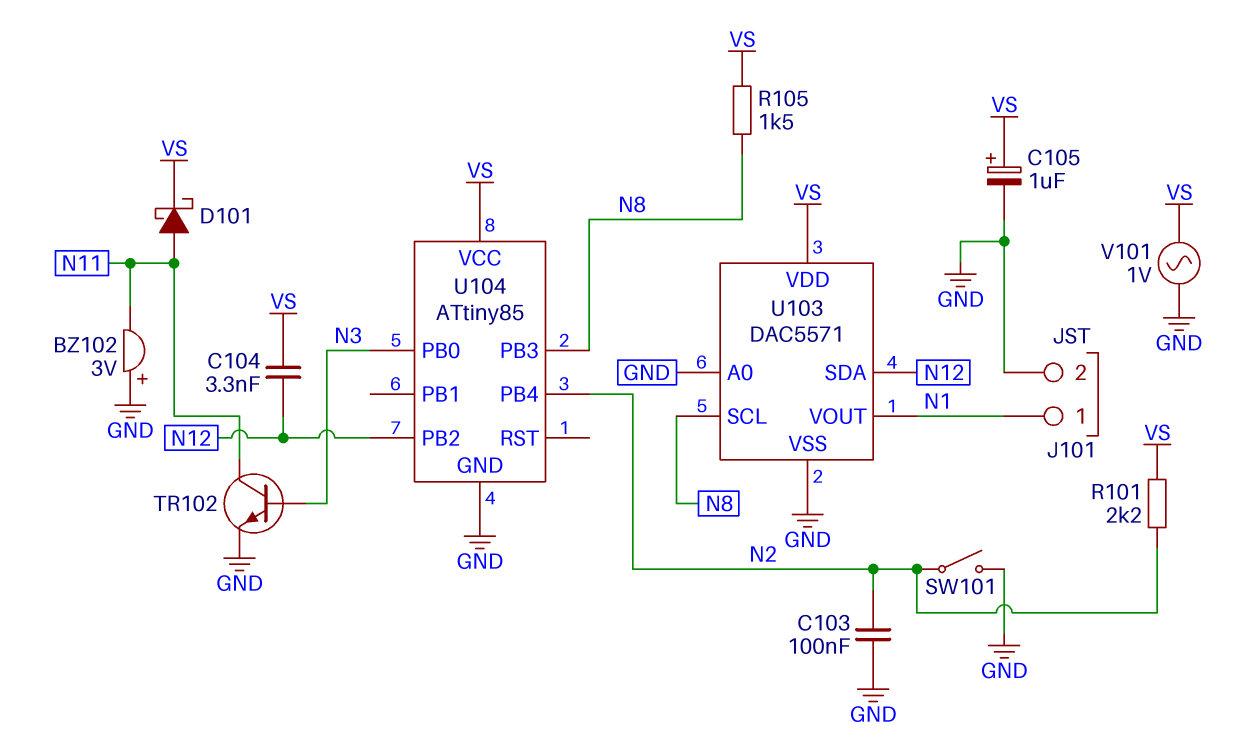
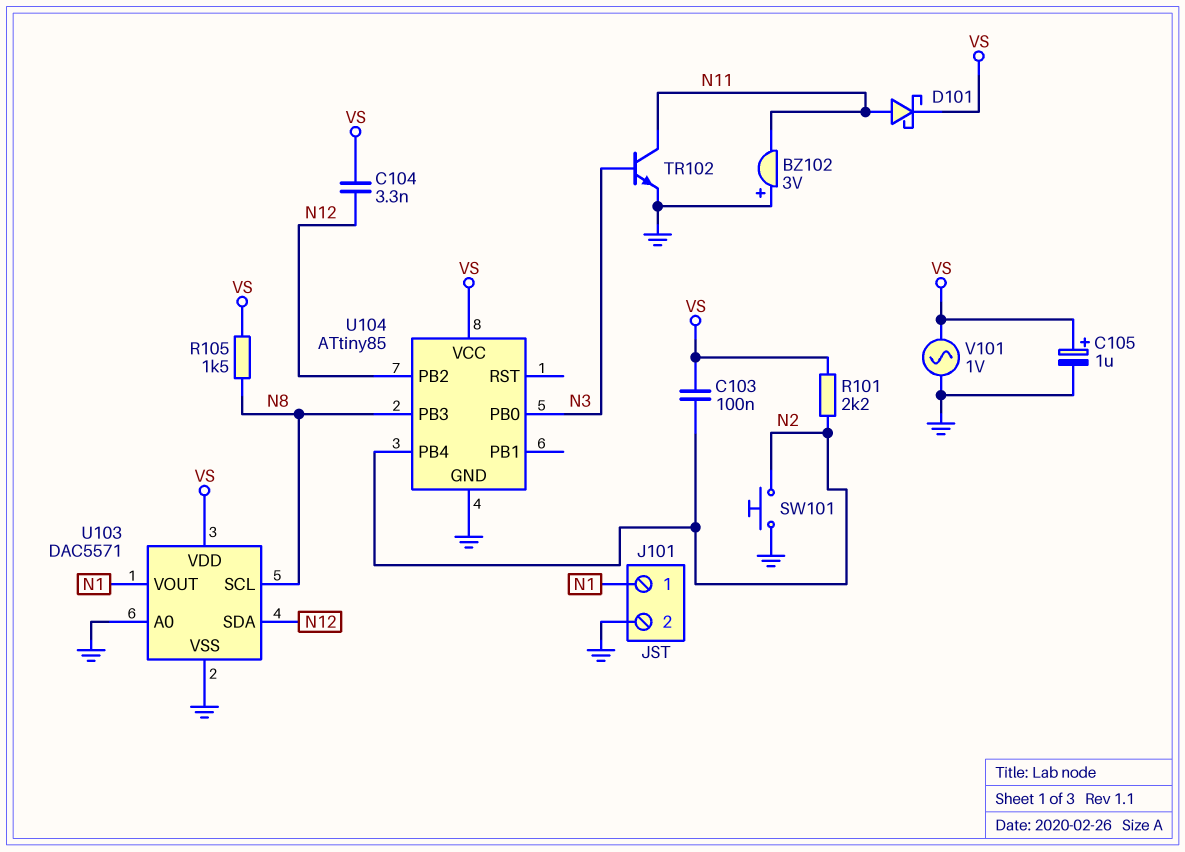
C103: 100nF (GND, N2) -> 100nF (N2, VS)
SW101: switch (GND, N2) -> button (GND, N2)

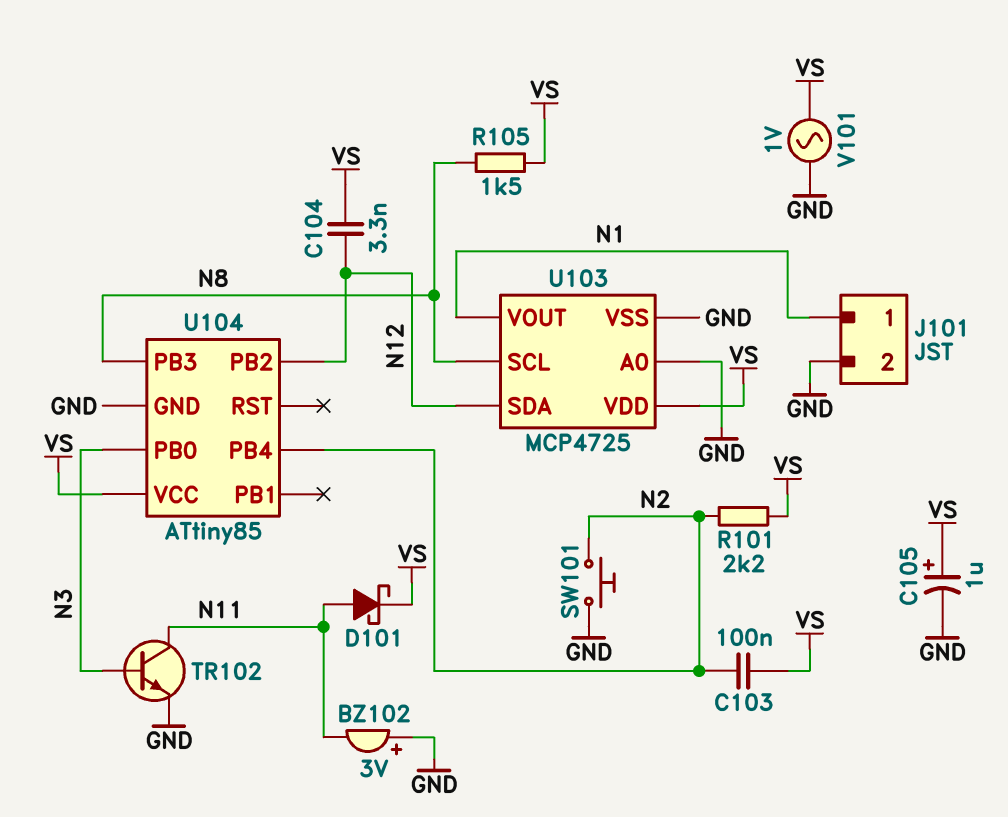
U103: DAC5571 -> MCP4725

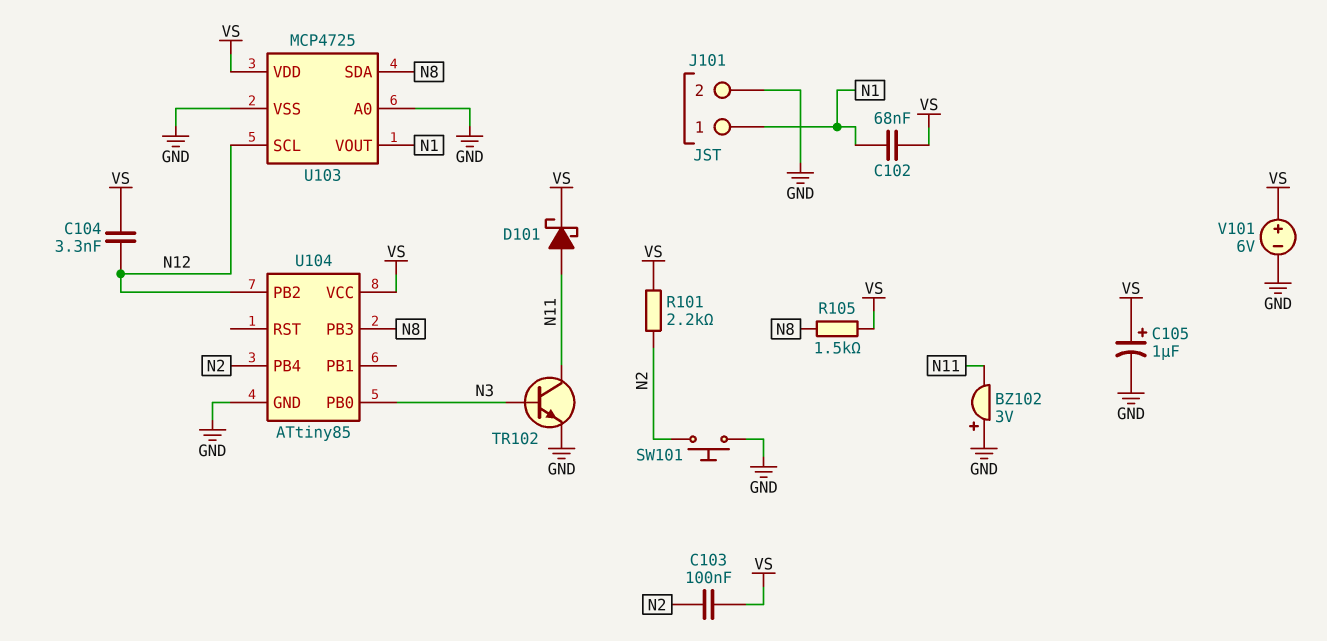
C102: none -> 68nF (N1, VS)
U103 pin SCL: N8 -> N12
U103 pin SDA: N12 -> N8
V101: AC 1V (GND, VS) -> 6V (plus VS, minus GND)

